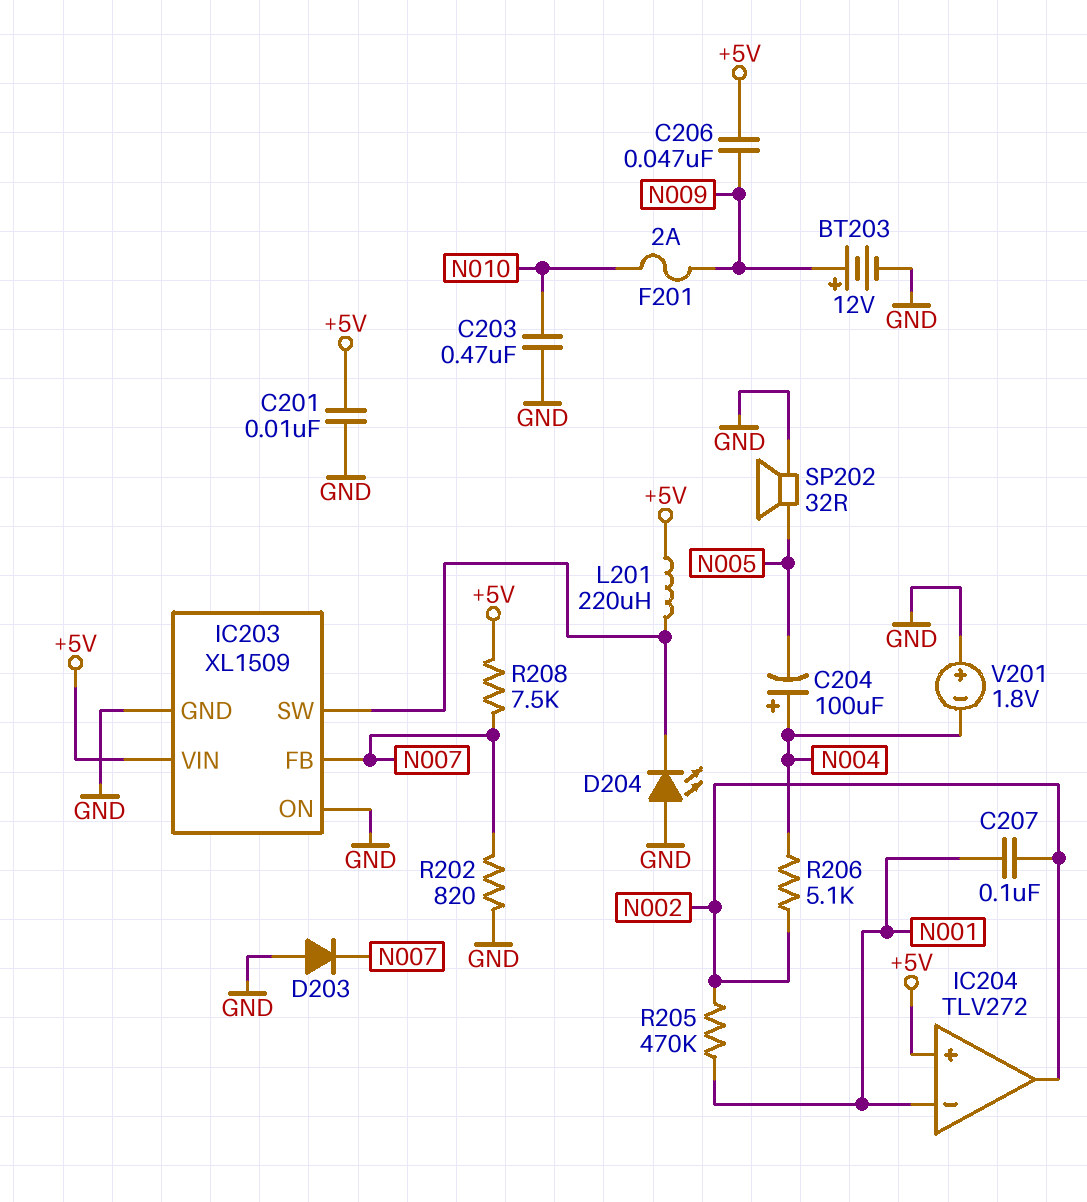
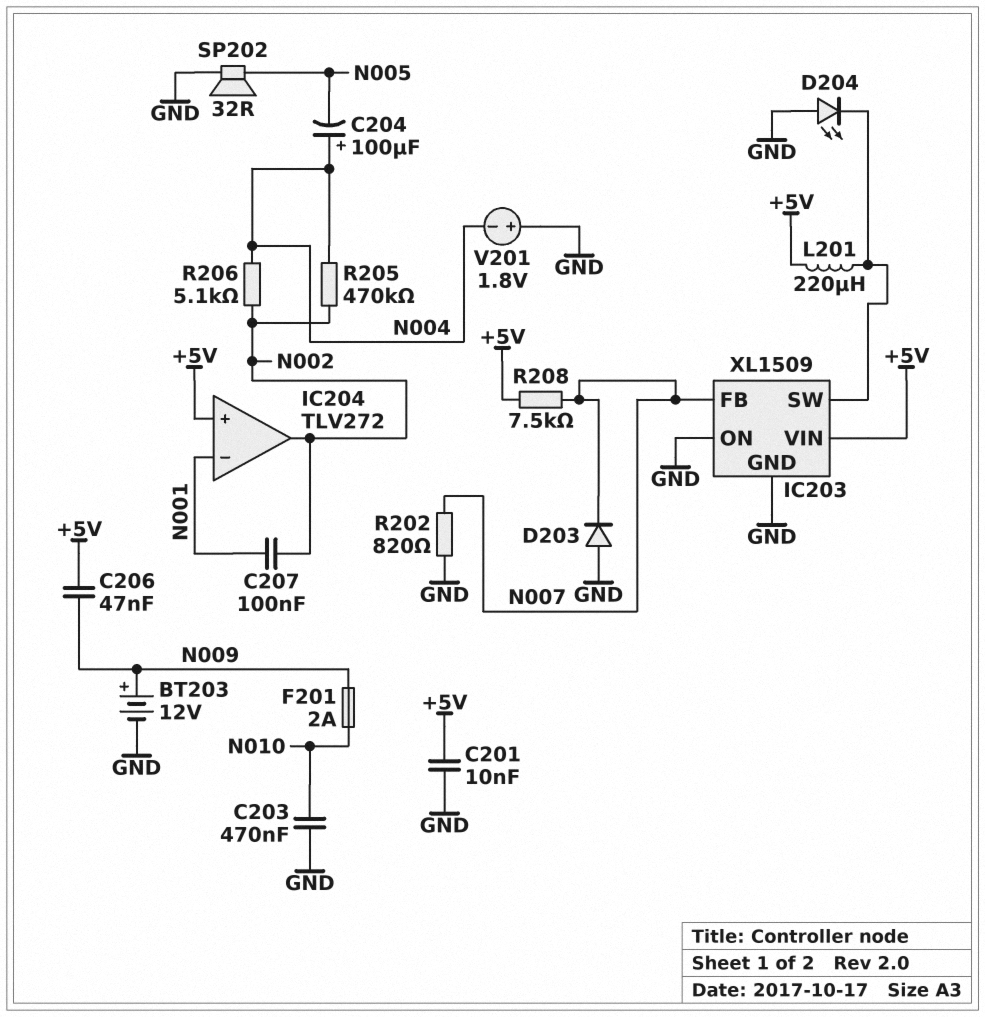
R205: 470k (N001, N002) -> 470k (N002, N004)

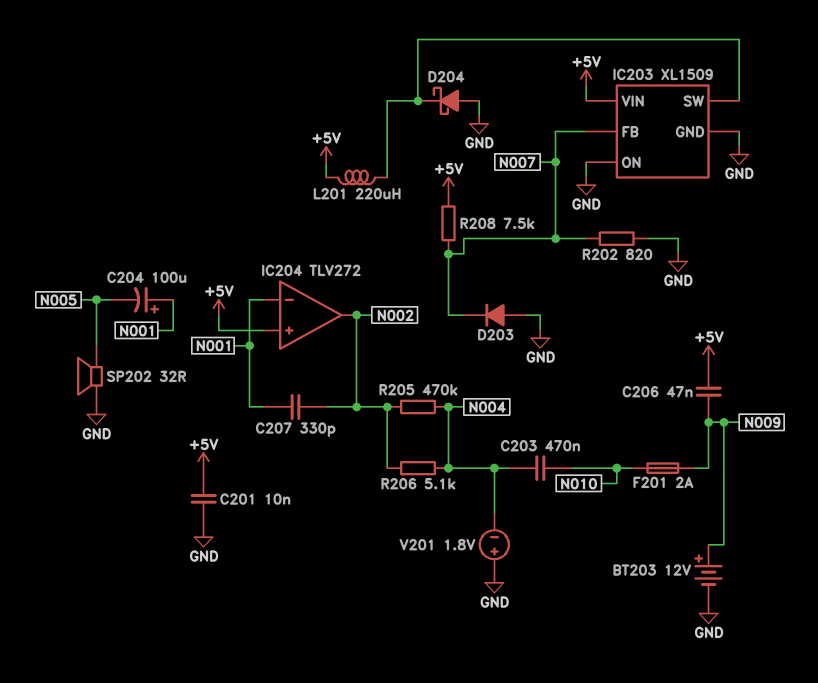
C203: 470nF (GND, N010) -> 470nF (N004, N010)
C204: 100uF (plus N004, minus N005) -> 100uF (plus N001, minus N005)
C207: 100nF (N001, N002) -> 330pF (N001, N002)
D204: LED (A GND, K IC203/SW) -> schottky (A GND, K IC203/SW)

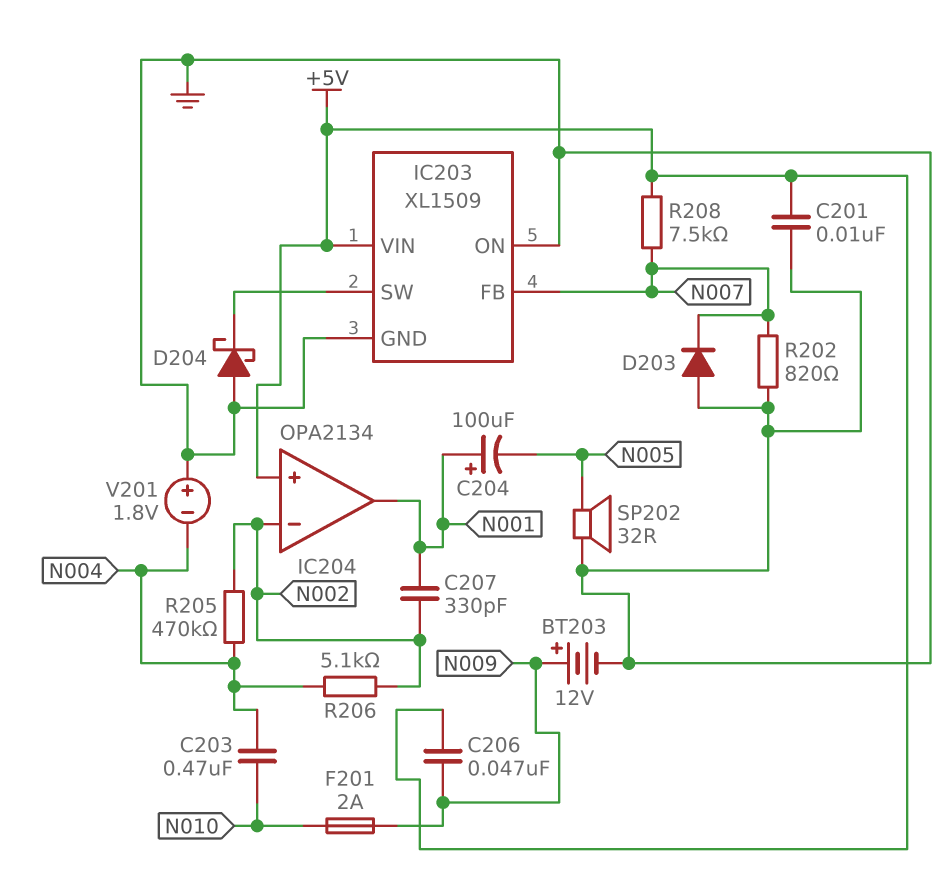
IC204: TLV272 -> OPA2134
IC204 pin in-: N001 -> N002
IC204 pin out: N002 -> N001
L201: 220uH (+5V, IC203/SW) -> none

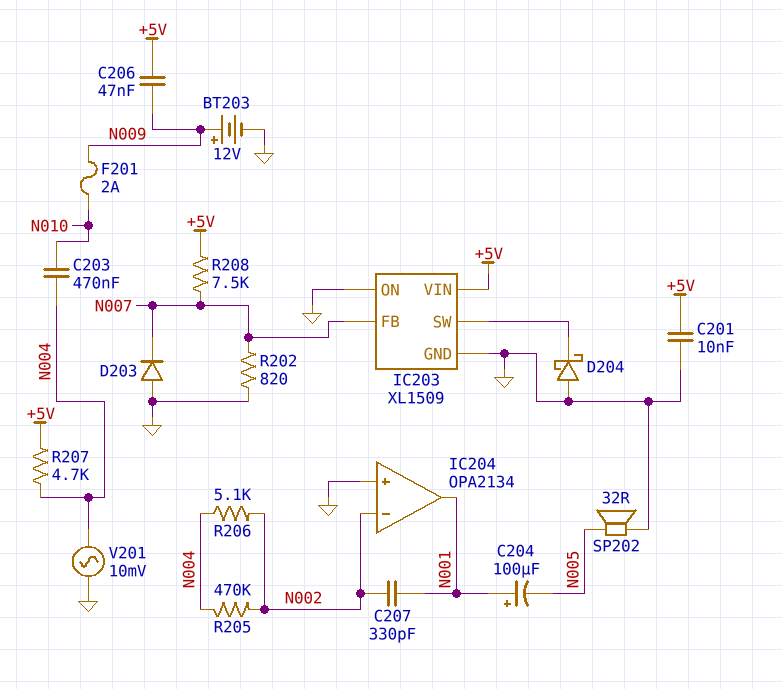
IC204 pin in+: +5V -> GND
R207: none -> 4.7k (+5V, N004)
V201: 1.8V (plus GND, minus N004) -> AC 10mV (GND, N004)

